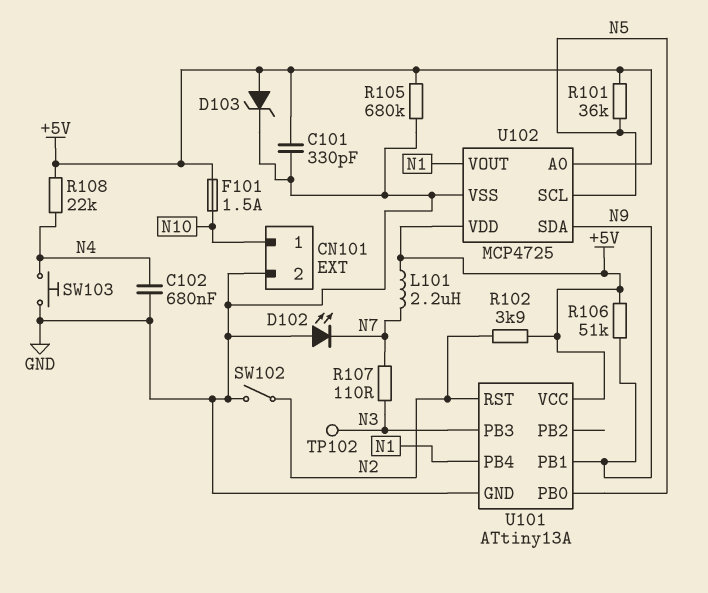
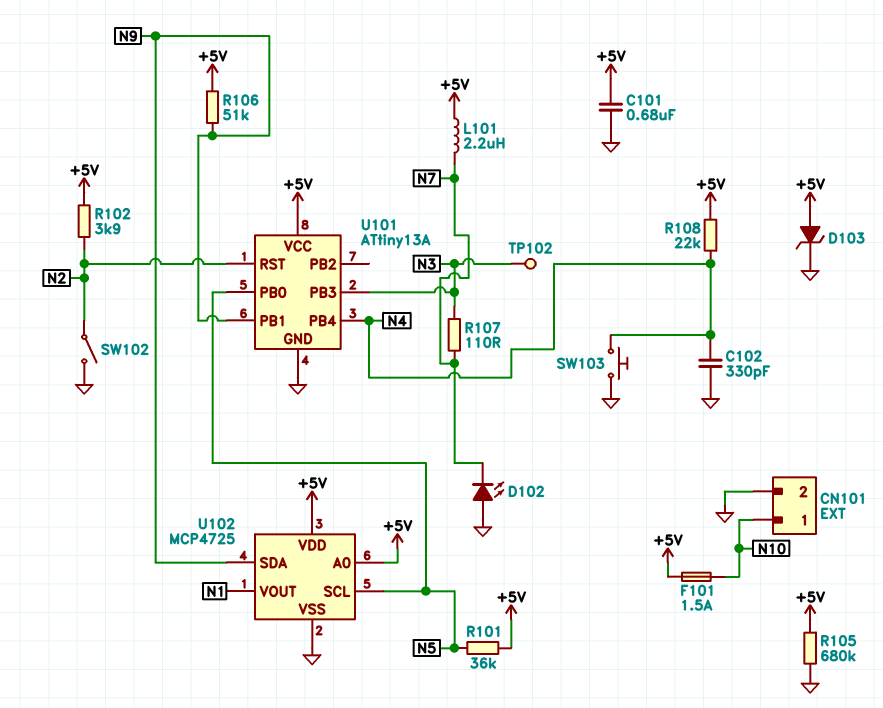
C101: 330pF (+5V, GND) -> 680nF (+5V, GND)
C102: 680nF (GND, N4) -> 330pF (GND, N4)
U101 pin PB4: N1 -> N4

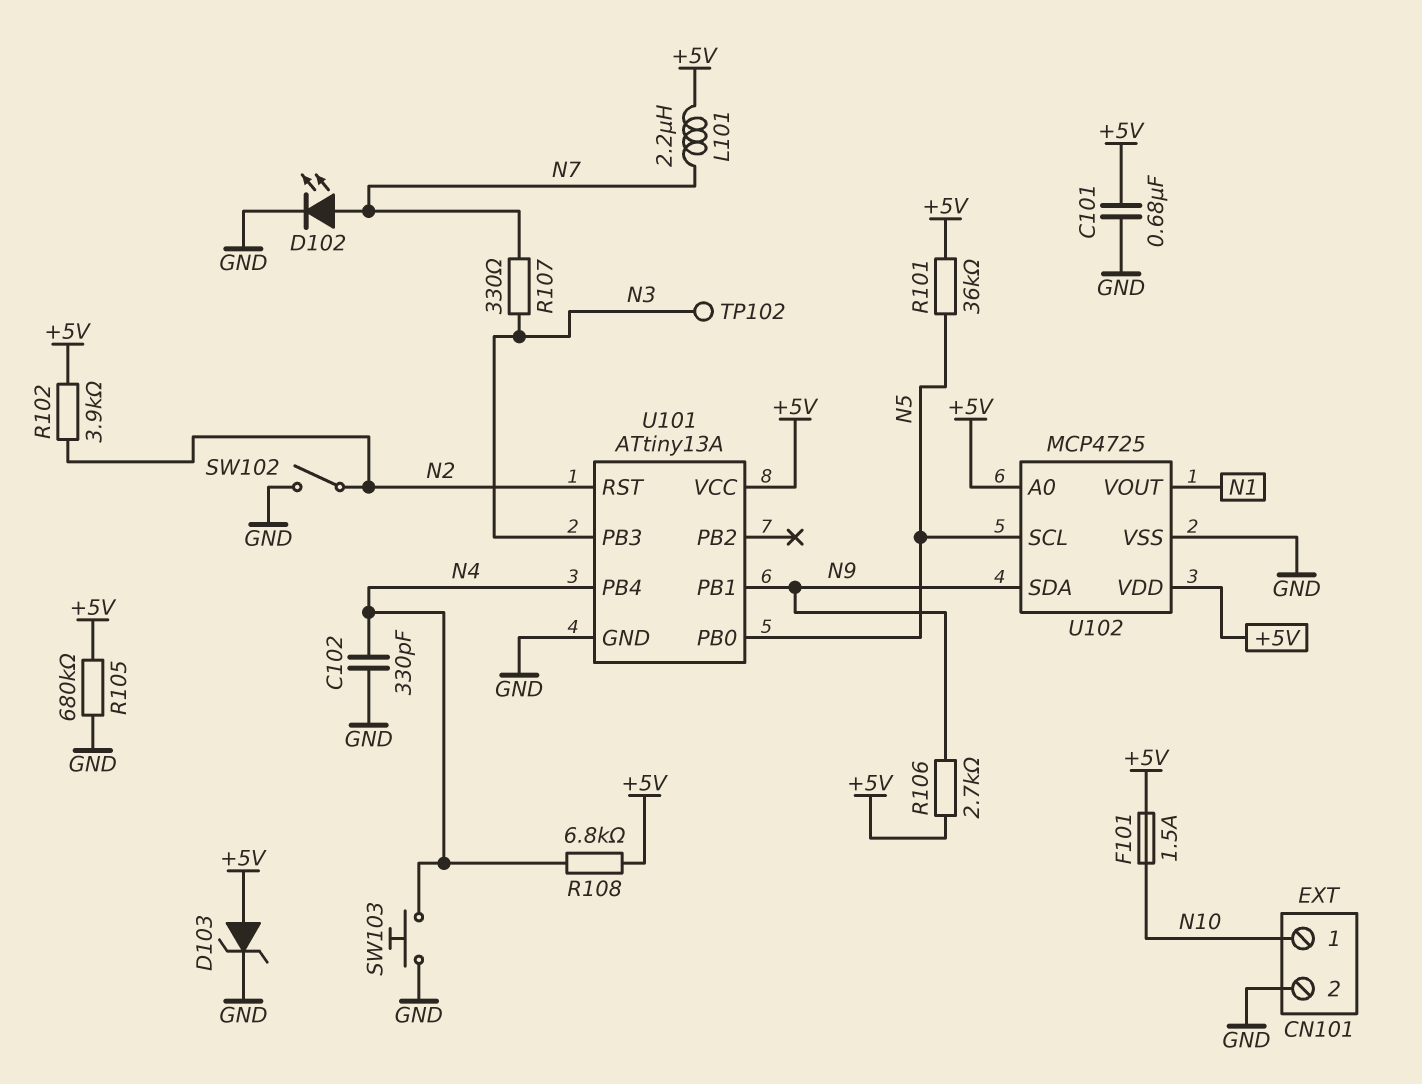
D102: LED (A GND, K N7) -> LED (A N7, K GND)
R106: 51k (+5V, N9) -> 2.7k (+5V, N9)
R107: 110 (N3, N7) -> 330 (N3, N7)
R108: 22k (+5V, N4) -> 6.8k (+5V, N4)

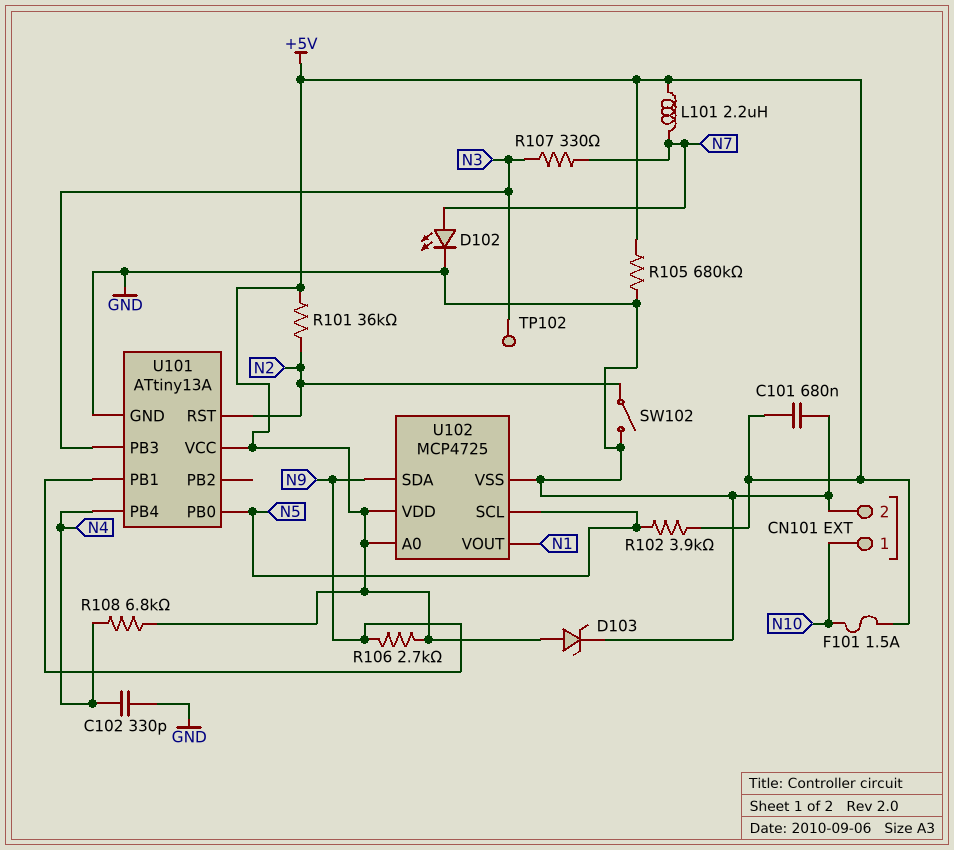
R101: 36k (+5V, N5) -> 36k (+5V, N2)
R102: 3.9k (+5V, N2) -> 3.9k (+5V, N5)
SW103: button (GND, N4) -> none

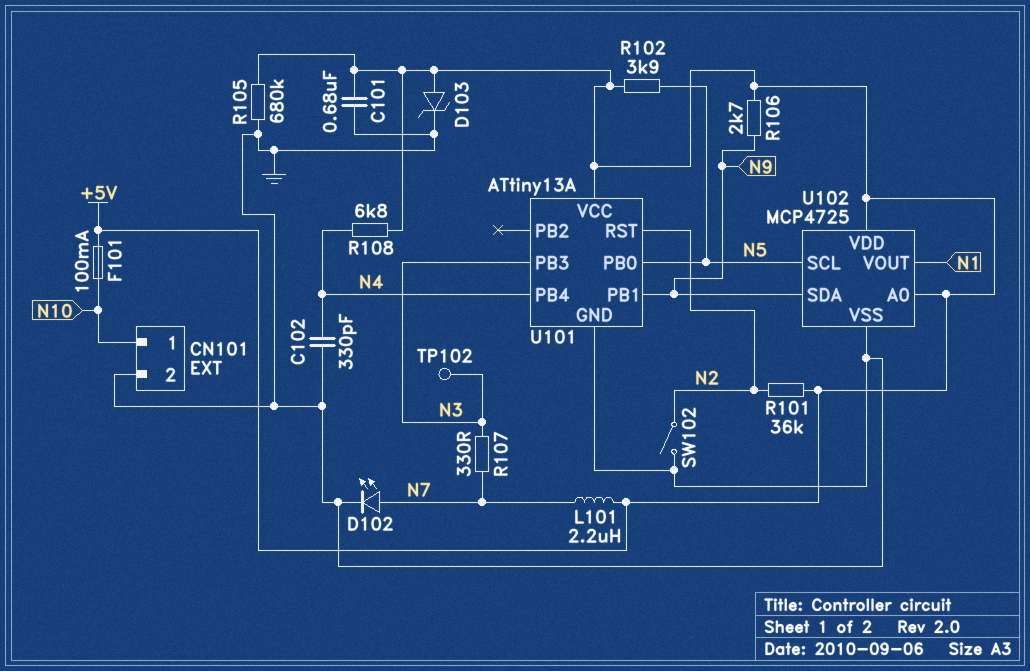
F101: 1.5A (+5V, N10) -> 100mA (+5V, N10)

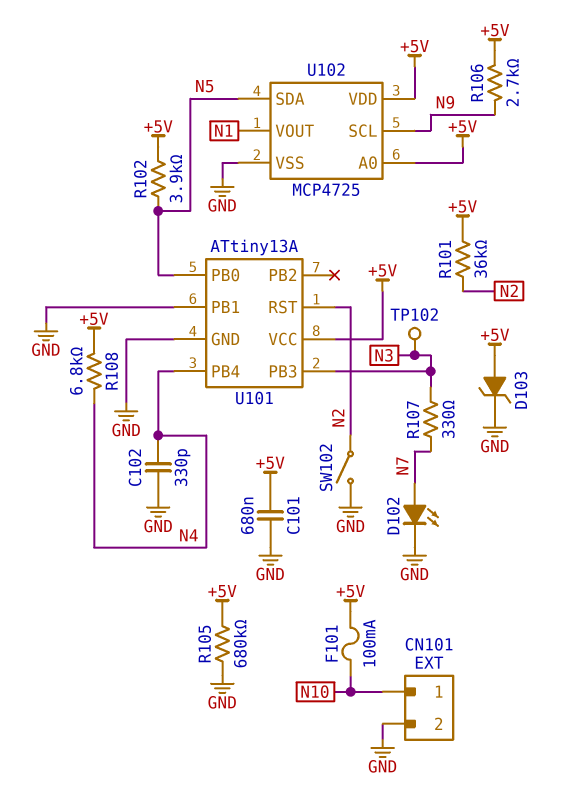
L101: 2.2uH (+5V, N7) -> none
U101 pin PB1: N9 -> GND
U102 pin SCL: N5 -> N9
U102 pin SDA: N9 -> N5

